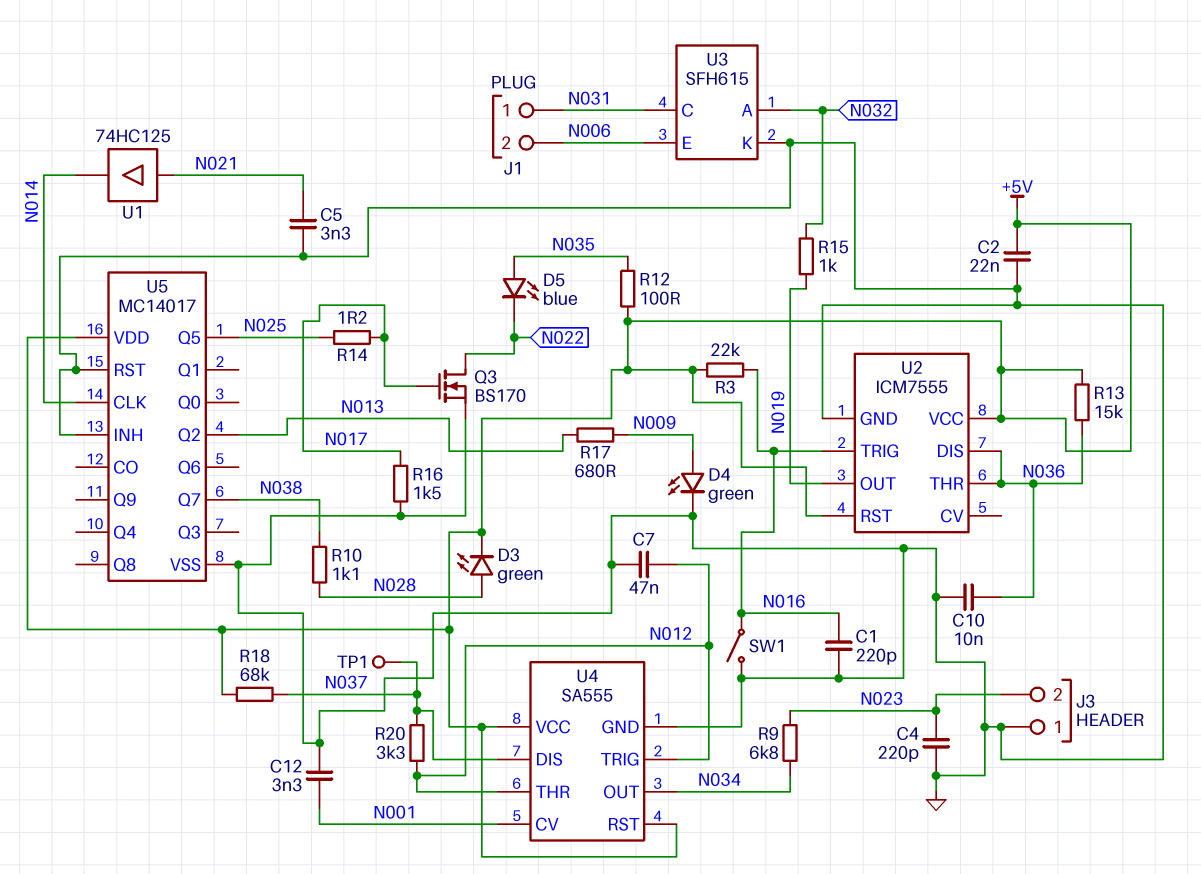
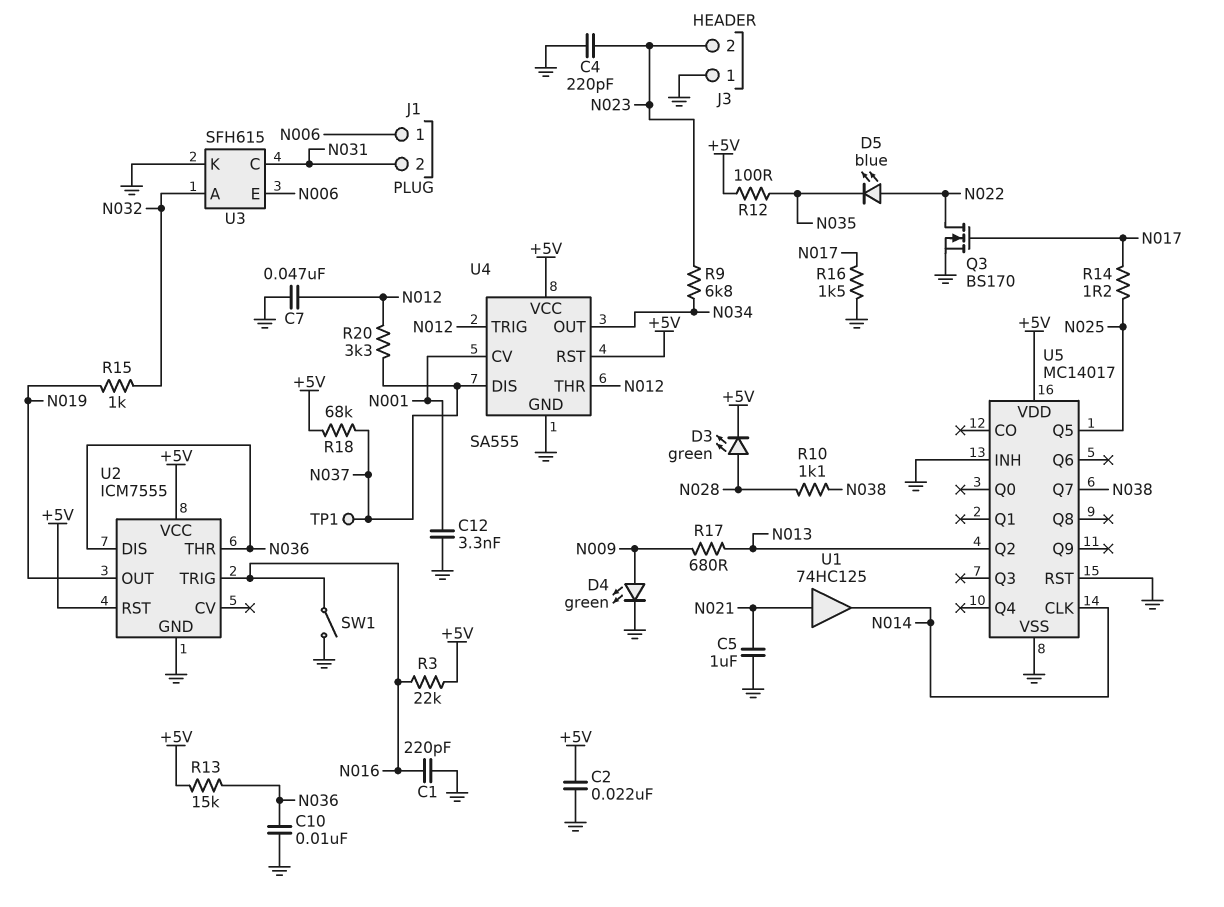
C5: 3.3nF (GND, N021) -> 1uF (GND, N021)
D5: LED blue (A N035, K N022) -> LED blue (A N022, K N035)
J1 pin 1: N031 -> N006
J1 pin 2: N006 -> N031

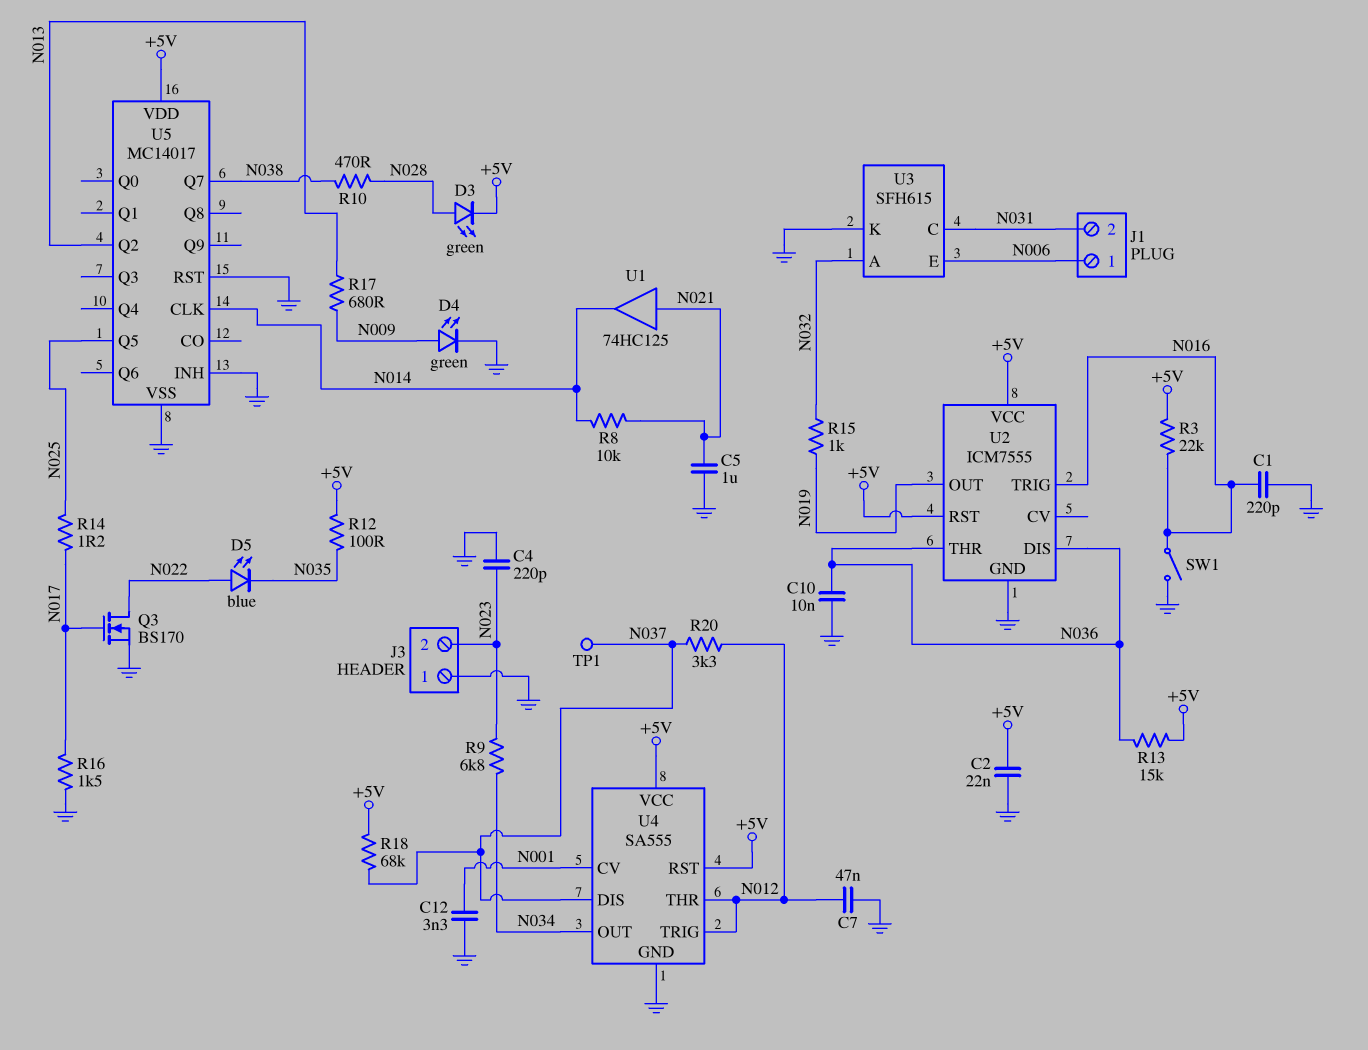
R8: none -> 10k (N014, N021)
R10: 1.1k (N028, N038) -> 470 (N028, N038)

